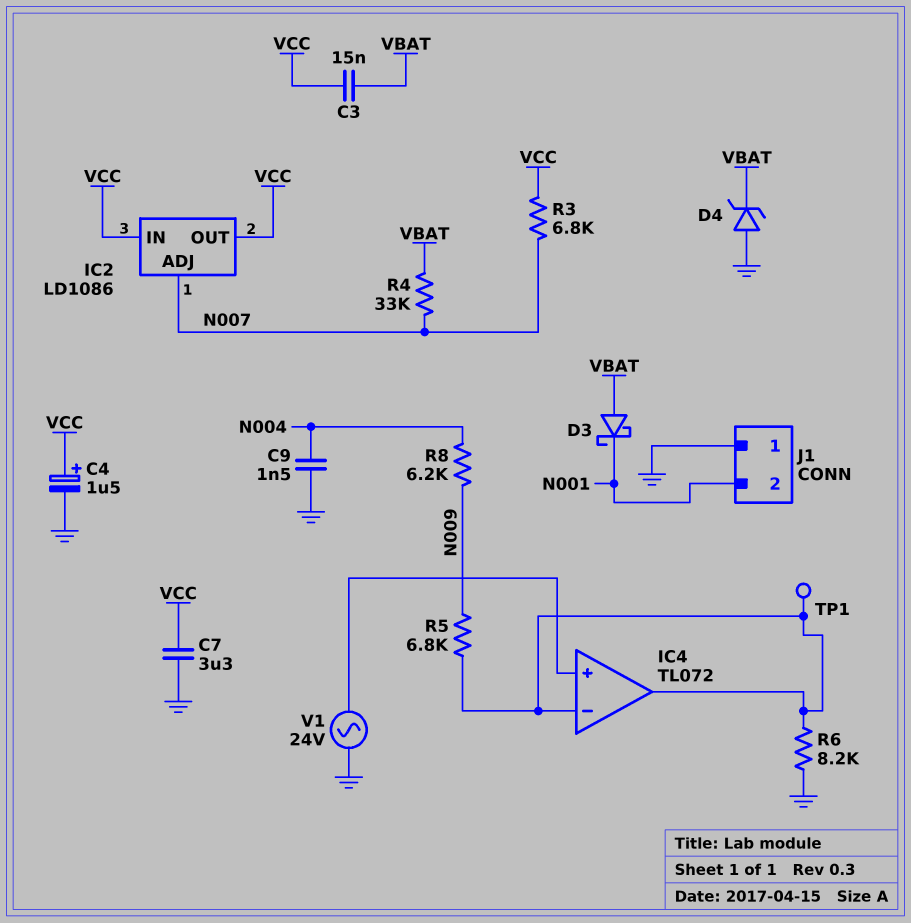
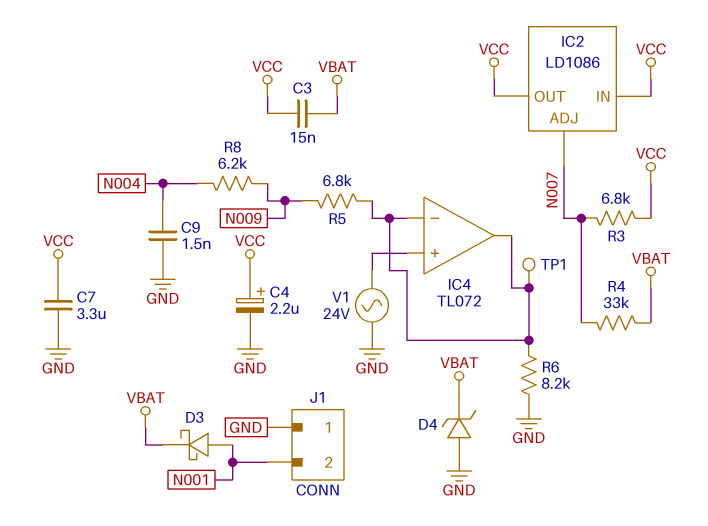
C4: 1.5uF (plus VCC, minus GND) -> 2.2uF (plus VCC, minus GND)
D3: schottky (A VBAT, K N001) -> schottky (A N001, K VBAT)

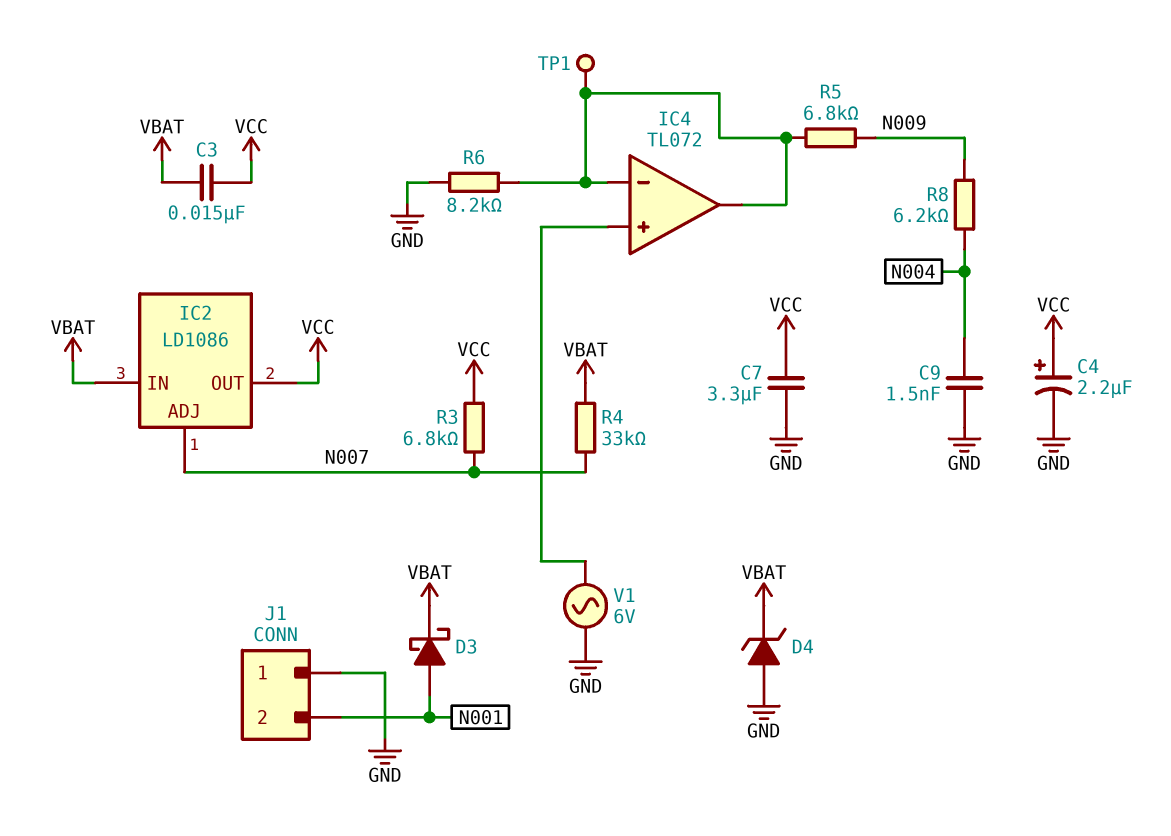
IC2 pin IN: VCC -> VBAT
V1: AC 24V (GND, IC4/in+) -> AC 6V (GND, IC4/in+)

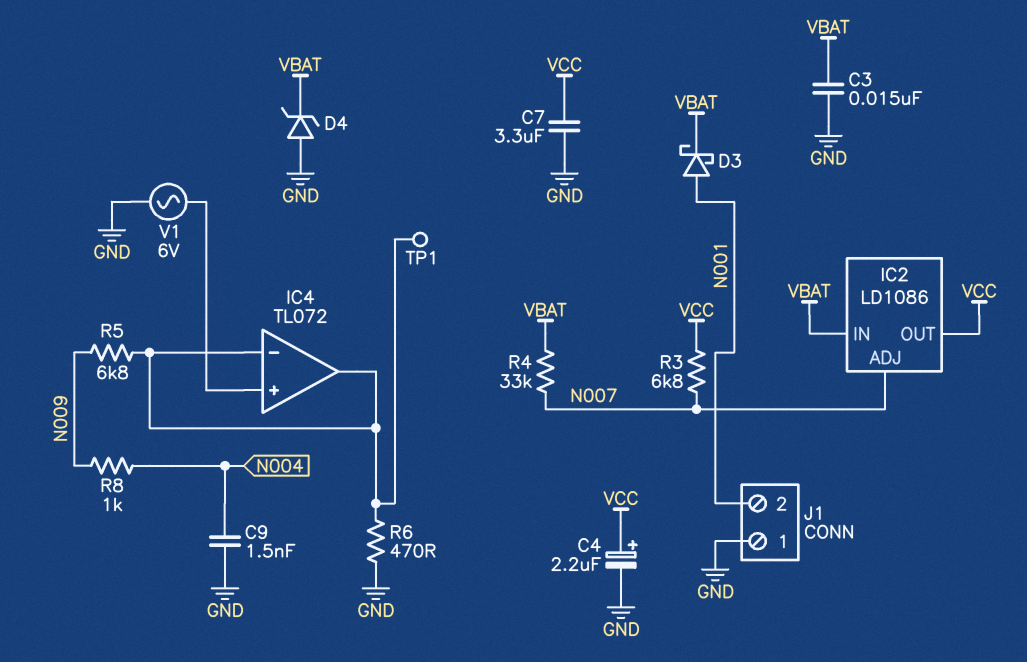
C3: 15nF (VBAT, VCC) -> 15nF (GND, VBAT)
R6: 8.2k (GND, IC4/in-) -> 470 (GND, IC4/in-)
R8: 6.2k (N004, N009) -> 1k (N004, N009)

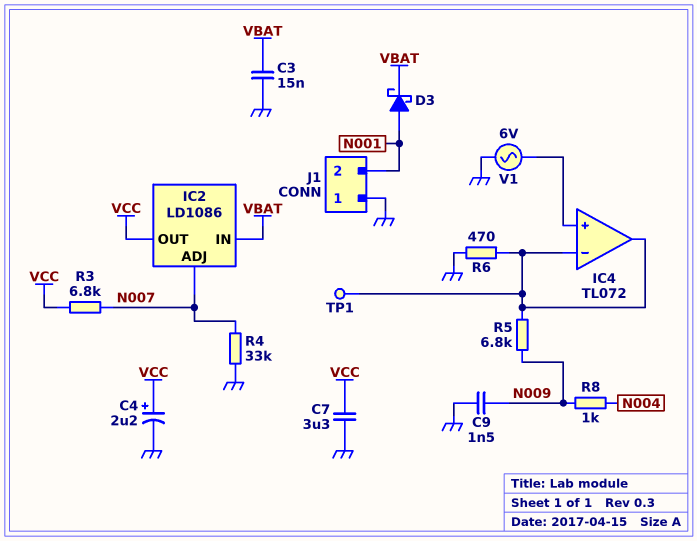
C9: 1.5nF (GND, N004) -> 1.5nF (GND, N009)
D4: zener (A GND, K VBAT) -> none
R4: 33k (N007, VBAT) -> 33k (GND, N007)

